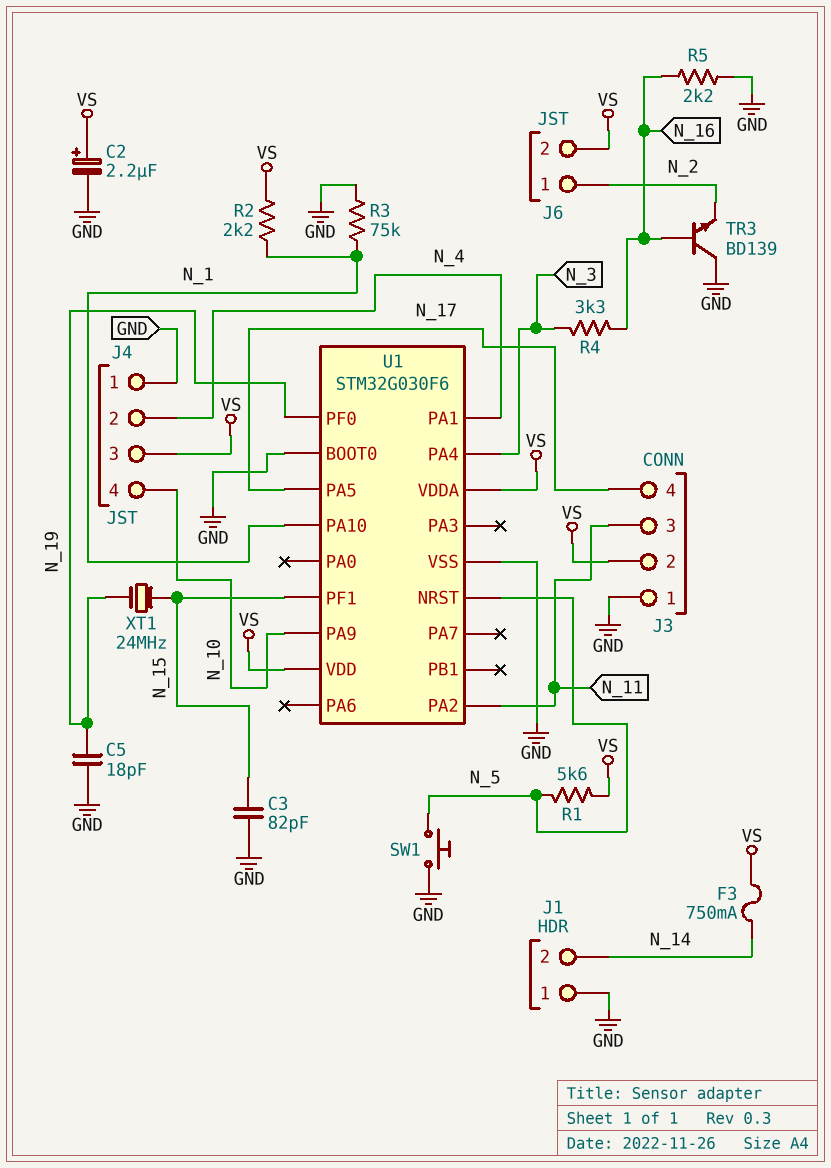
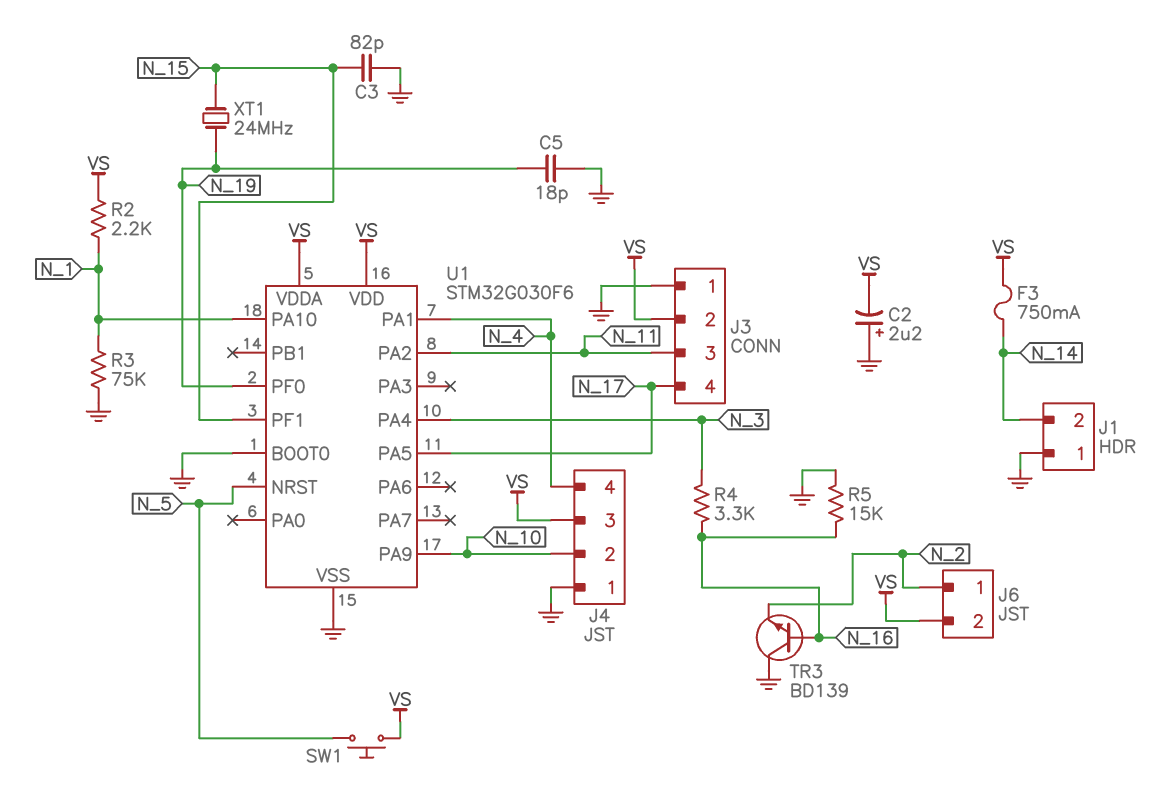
C2: 2.2uF (plus VS, minus GND) -> 2.2uF (plus GND, minus VS)
J4 pin 2: N_4 -> N_10
J4 pin 4: N_10 -> N_4
R1: 5.6k (N_5, VS) -> none
R5: 2.2k (GND, N_16) -> 15k (GND, N_16)
SW1: button (GND, N_5) -> button (N_5, VS)

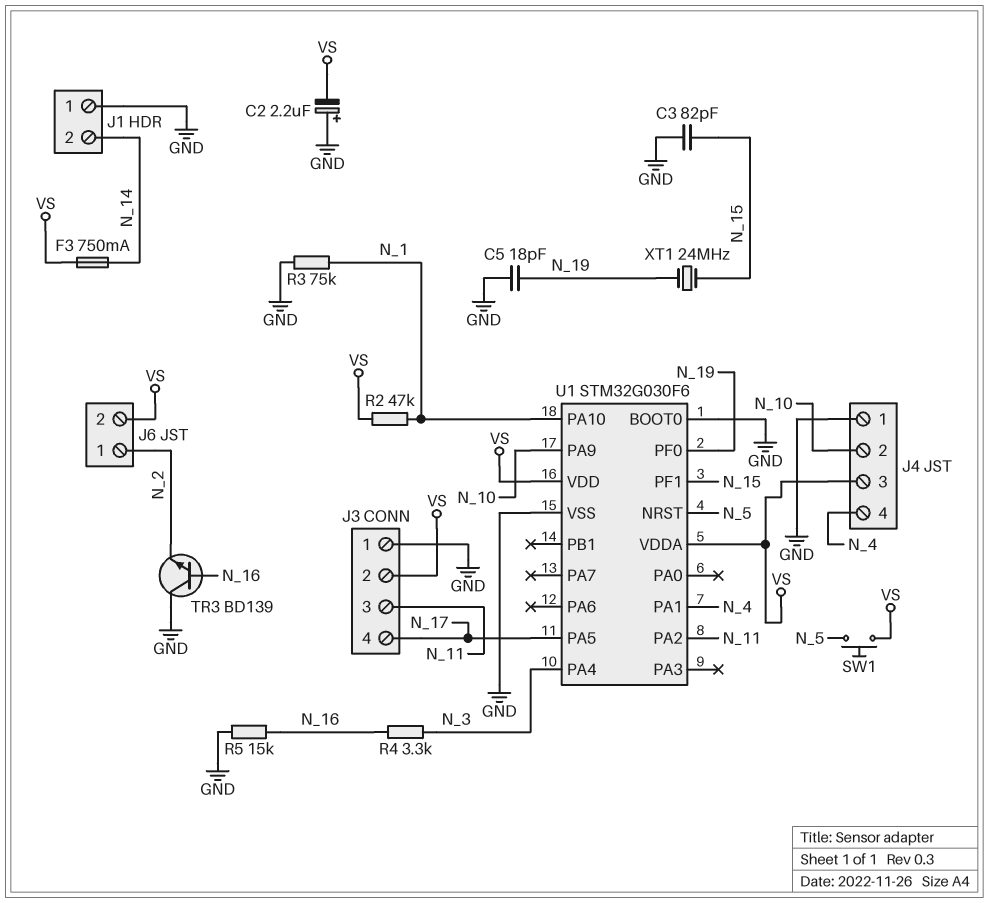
R2: 2.2k (N_1, VS) -> 47k (N_1, VS)

